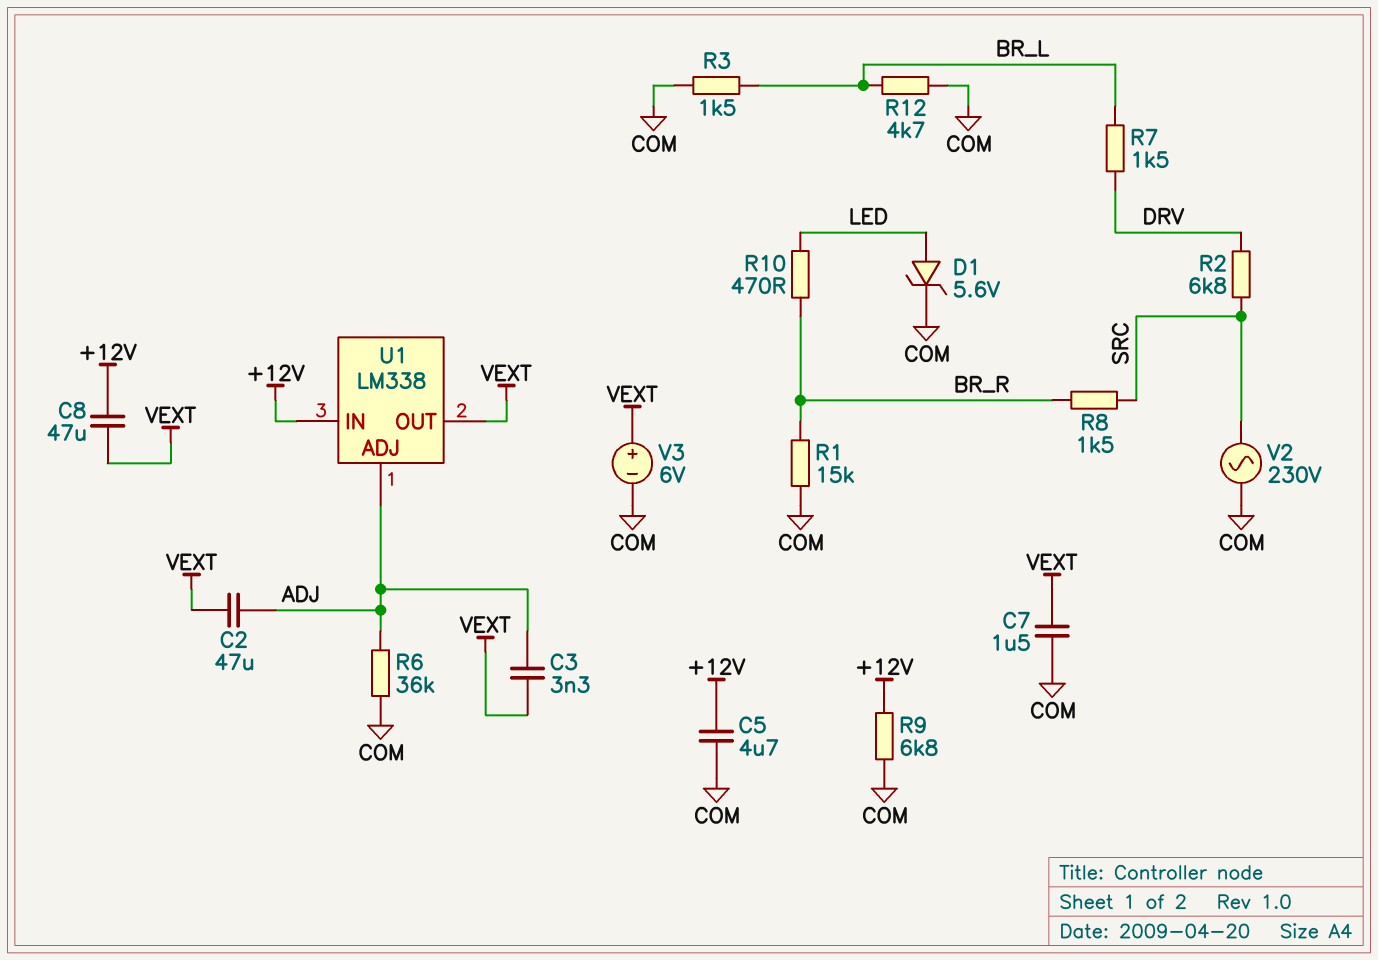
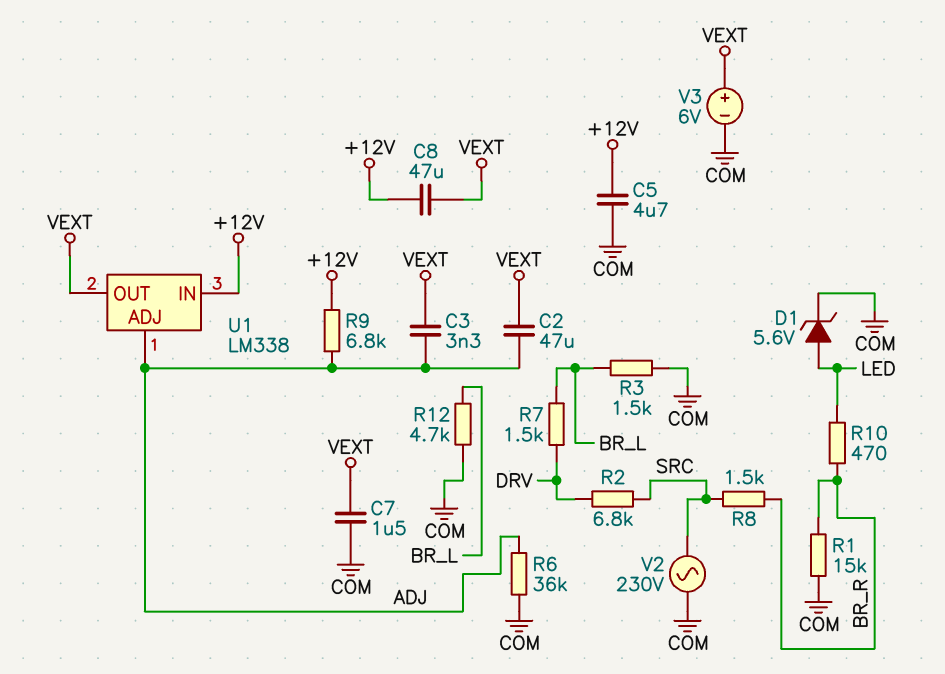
R9: 6.8k (+12V, COM) -> 6.8k (+12V, ADJ)

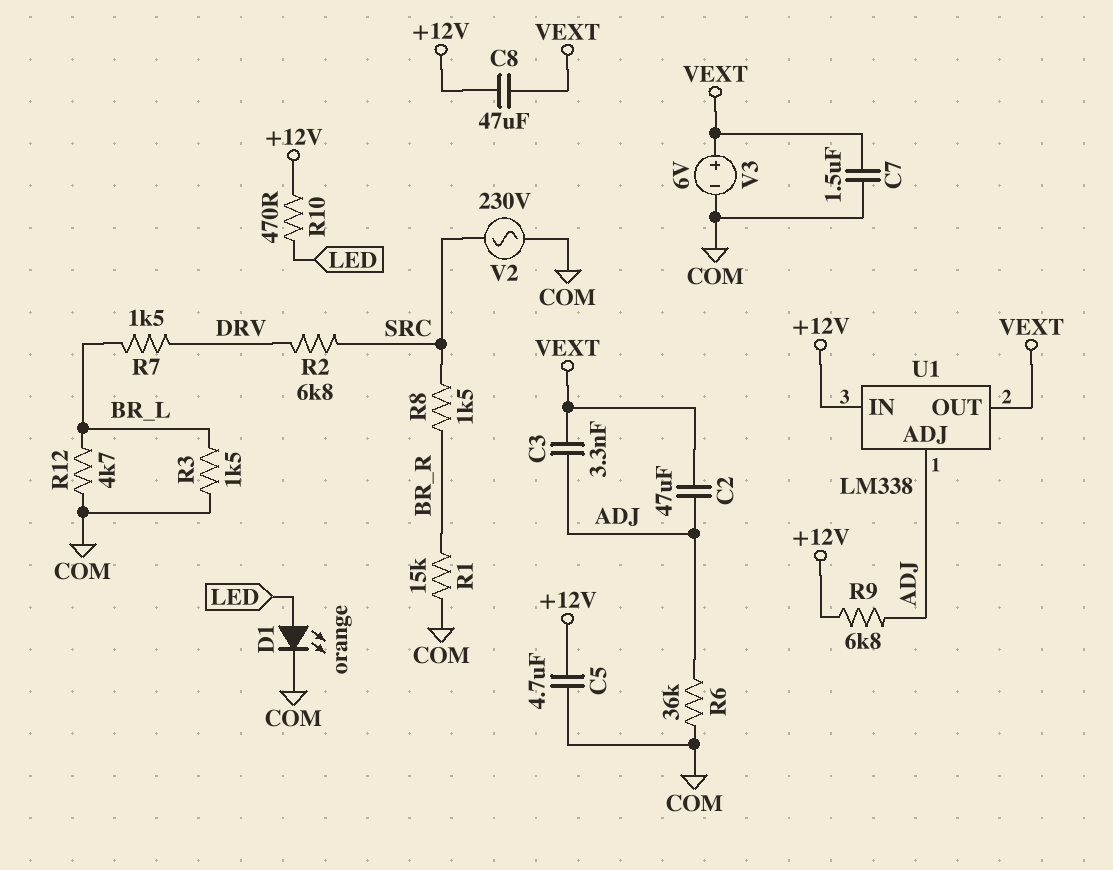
D1: zener 5.6V (A LED, K COM) -> LED orange (A LED, K COM)
R10: 470 (BR_R, LED) -> 470 (+12V, LED)

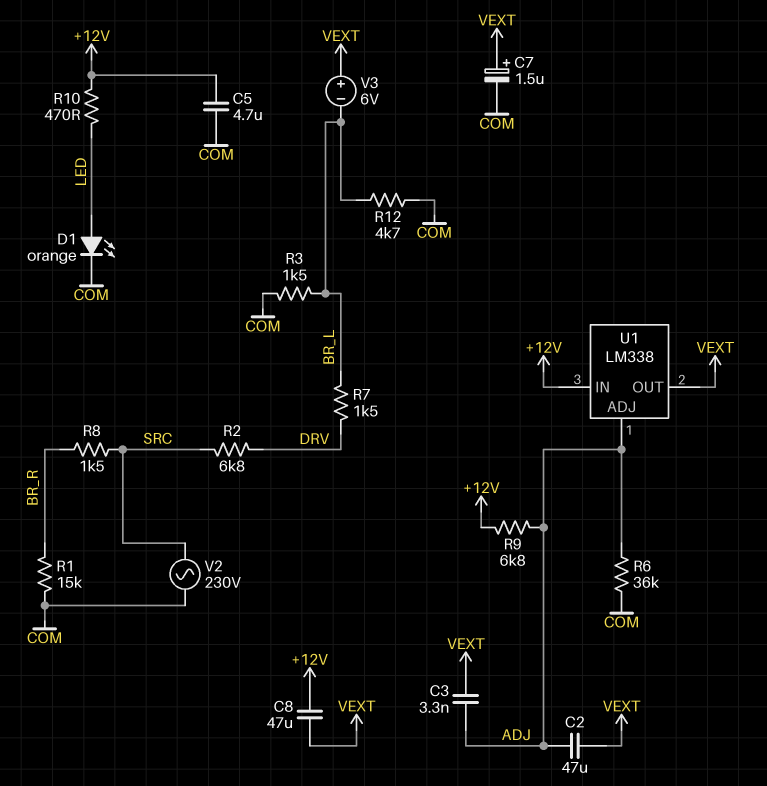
C7: 1.5uF (COM, VEXT) -> 1.5uF (plus VEXT, minus COM)
V3: 6V (plus VEXT, minus COM) -> 6V (plus VEXT, minus BR_L)

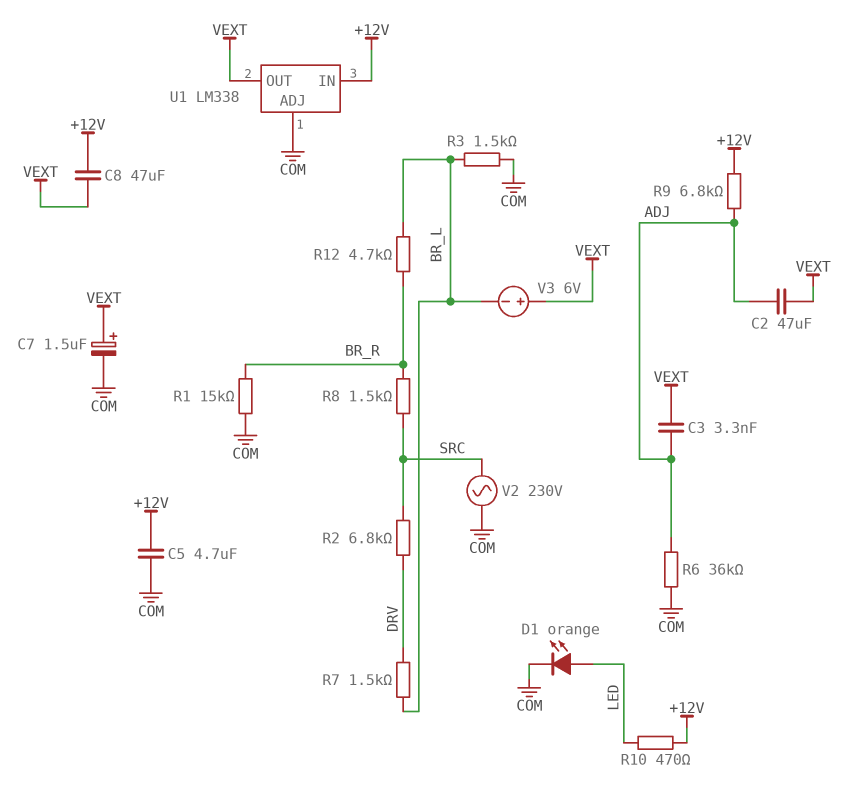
R12: 4.7k (BR_L, COM) -> 4.7k (BR_L, BR_R)
U1 pin ADJ: ADJ -> COM

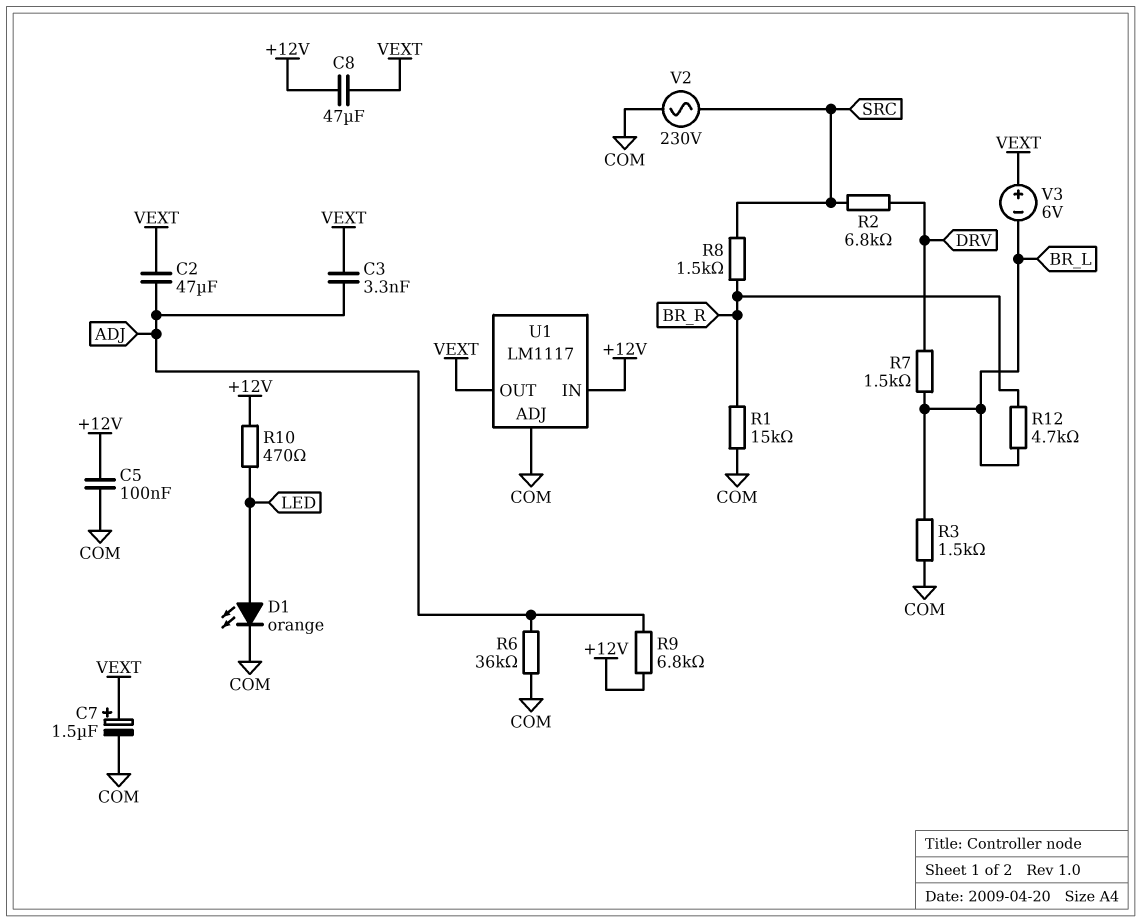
C5: 4.7uF (+12V, COM) -> 100nF (+12V, COM)
U1: LM338 -> LM1117

